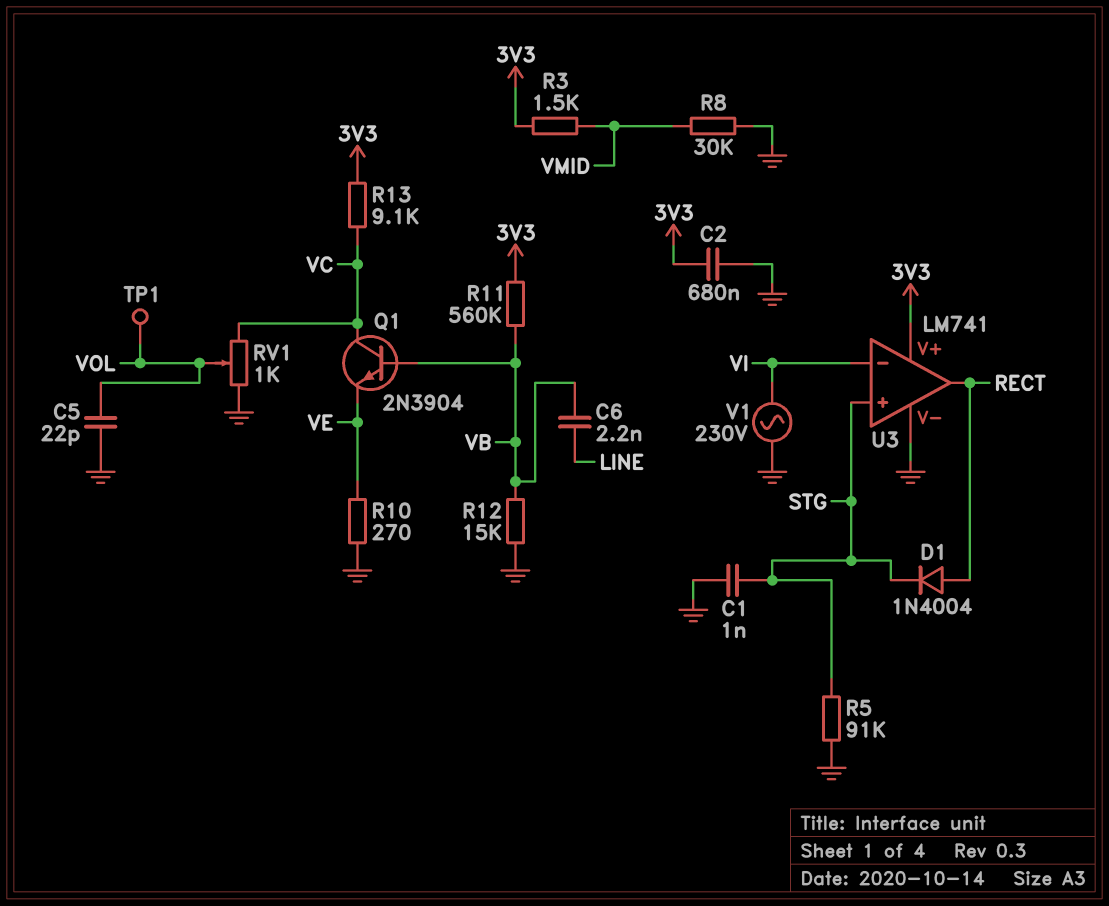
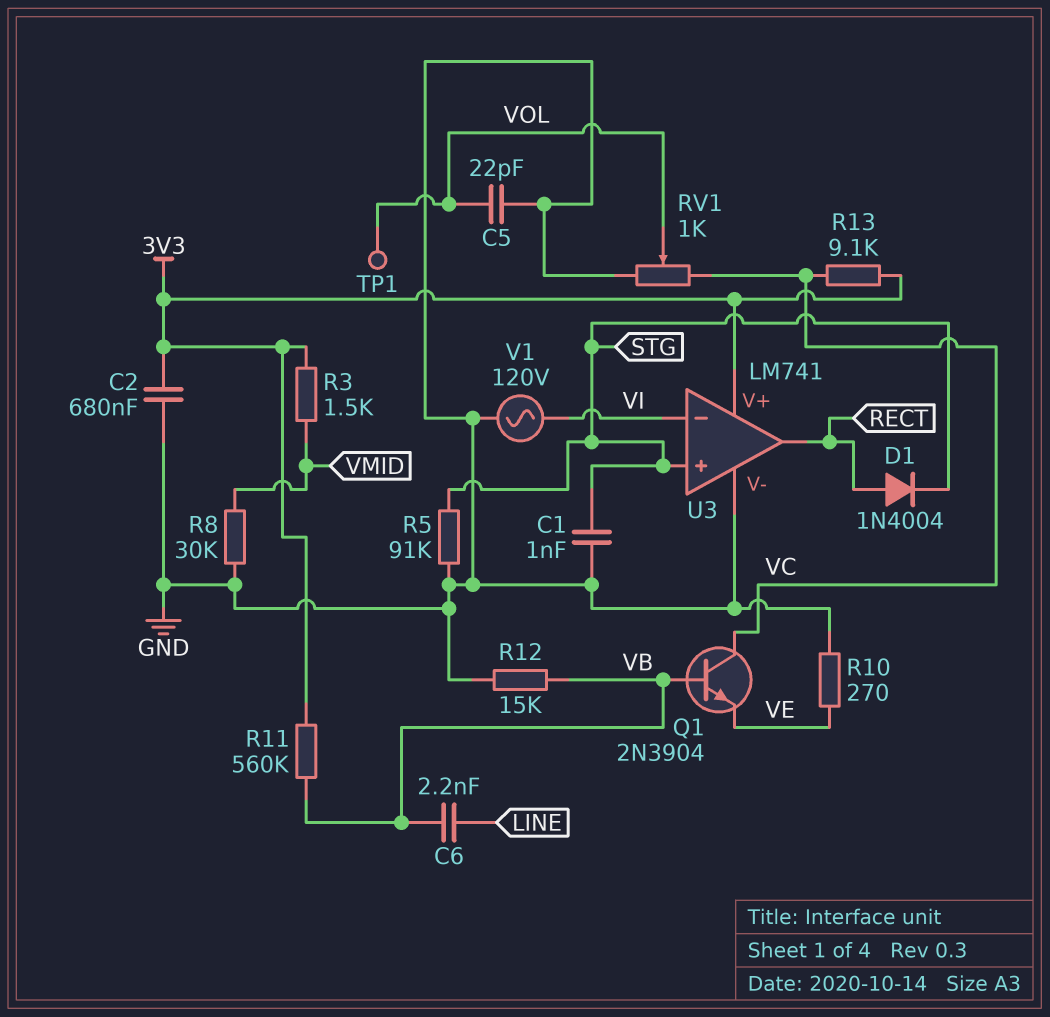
V1: AC 230V (GND, VI) -> AC 120V (GND, VI)

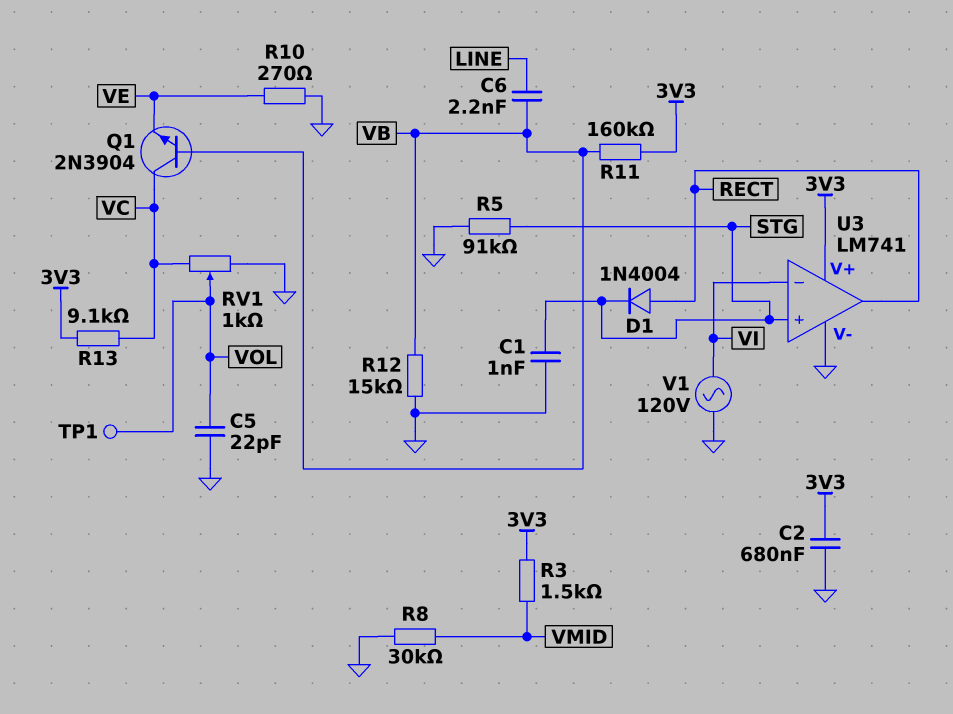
R11: 560k (3V3, VB) -> 160k (3V3, VB)

